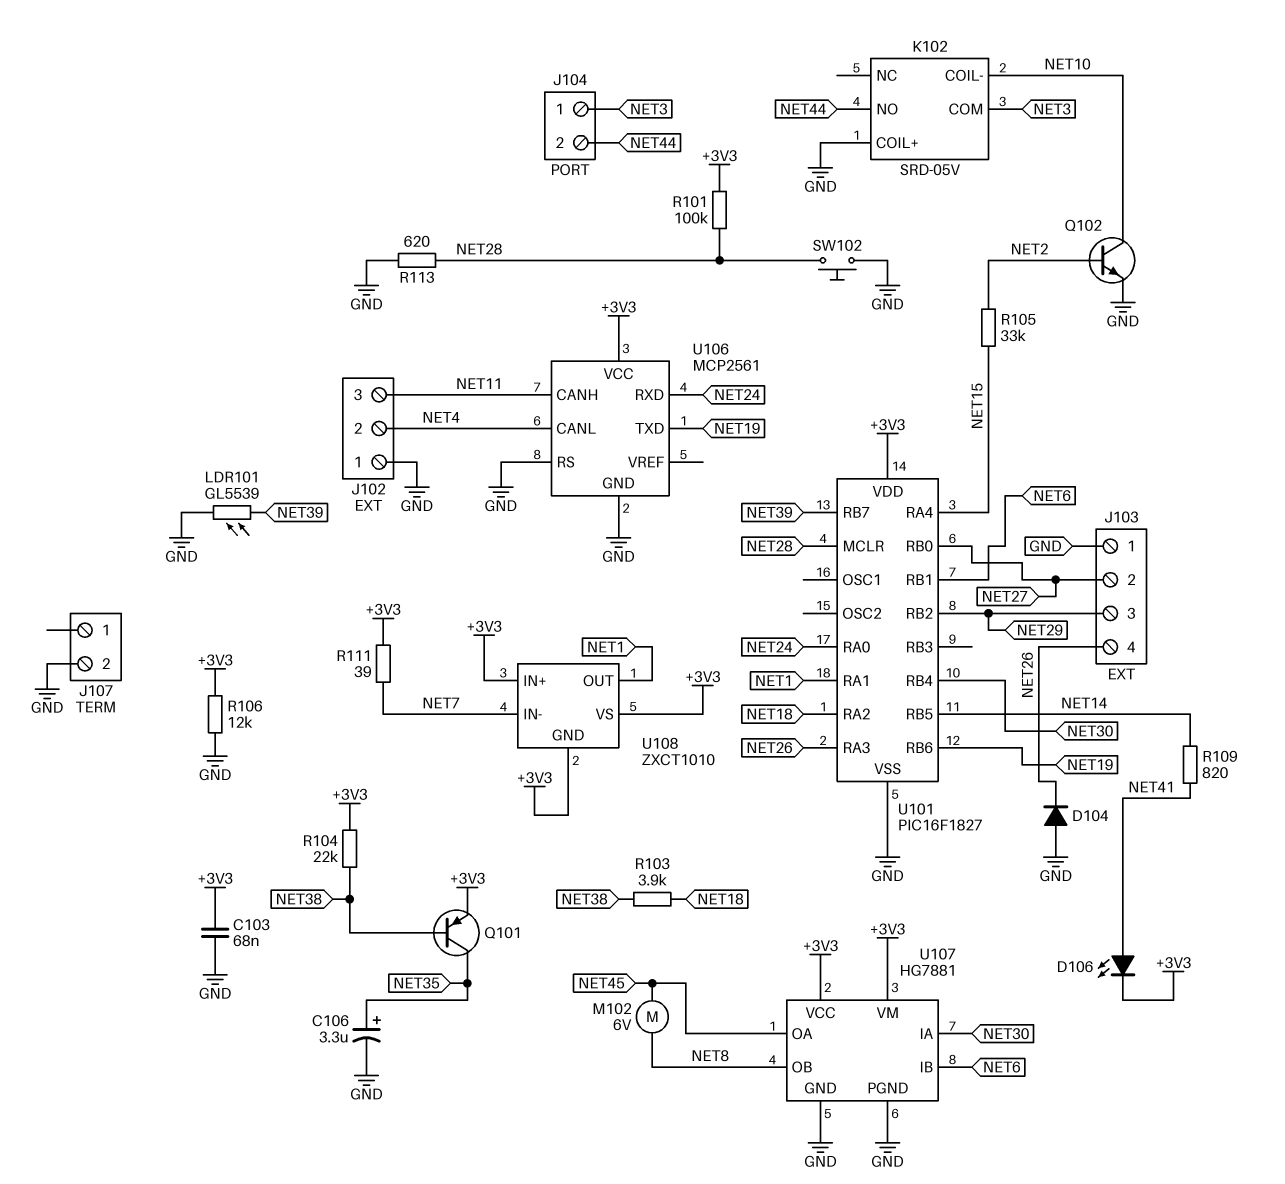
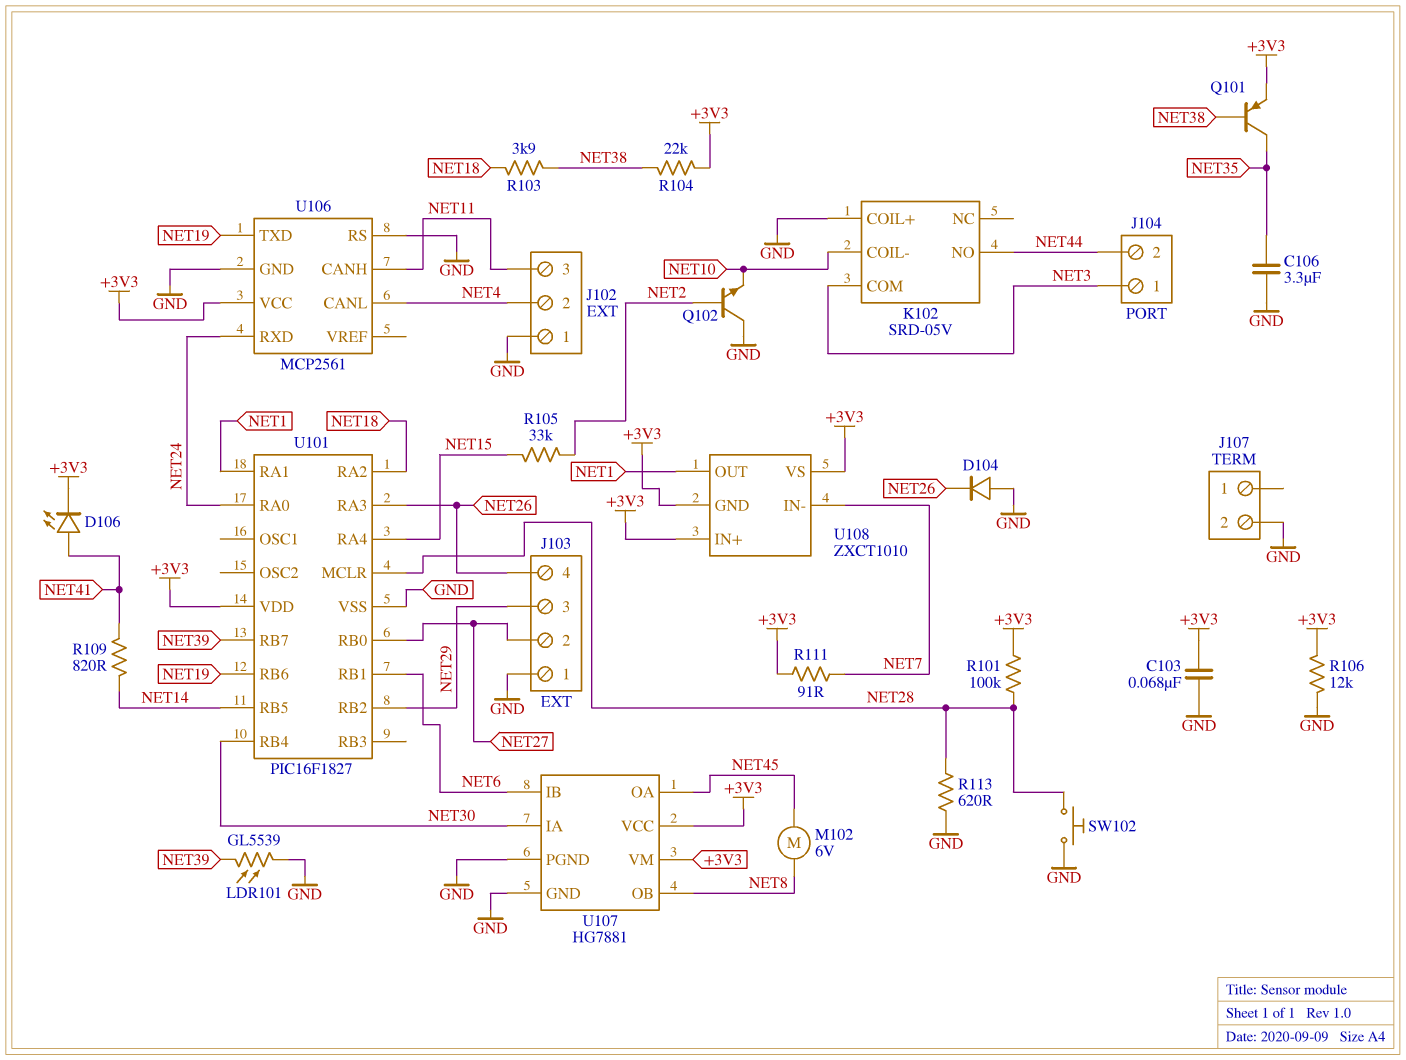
C106: 3.3uF (plus NET35, minus GND) -> 3.3uF (GND, NET35)
Q102: NPN (B NET2, C NET10, E GND) -> NPN (B NET2, C GND, E NET10)
R111: 39 (+3V3, NET7) -> 91 (+3V3, NET7)

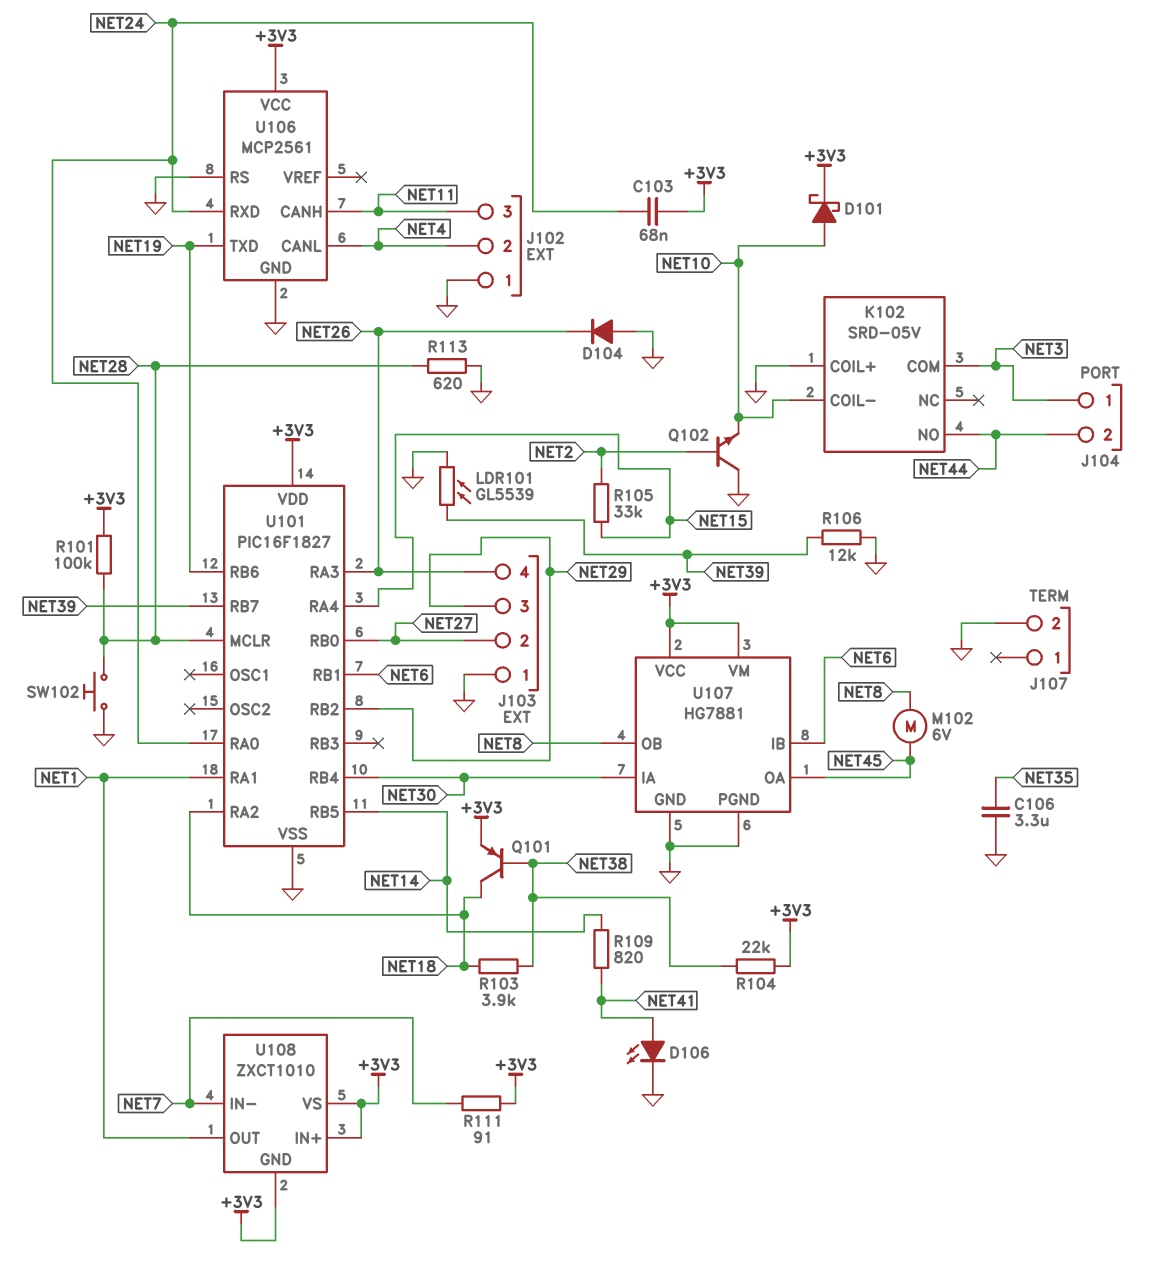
C103: 68nF (+3V3, GND) -> 68nF (+3V3, NET24)
D101: none -> schottky (A NET10, K +3V3)
D106: LED (A NET41, K +3V3) -> LED (A NET41, K GND)
Q101: PNP (B NET38, C NET35, E +3V3) -> PNP (B NET38, C NET18, E +3V3)
R106: 12k (+3V3, GND) -> 12k (GND, NET39)

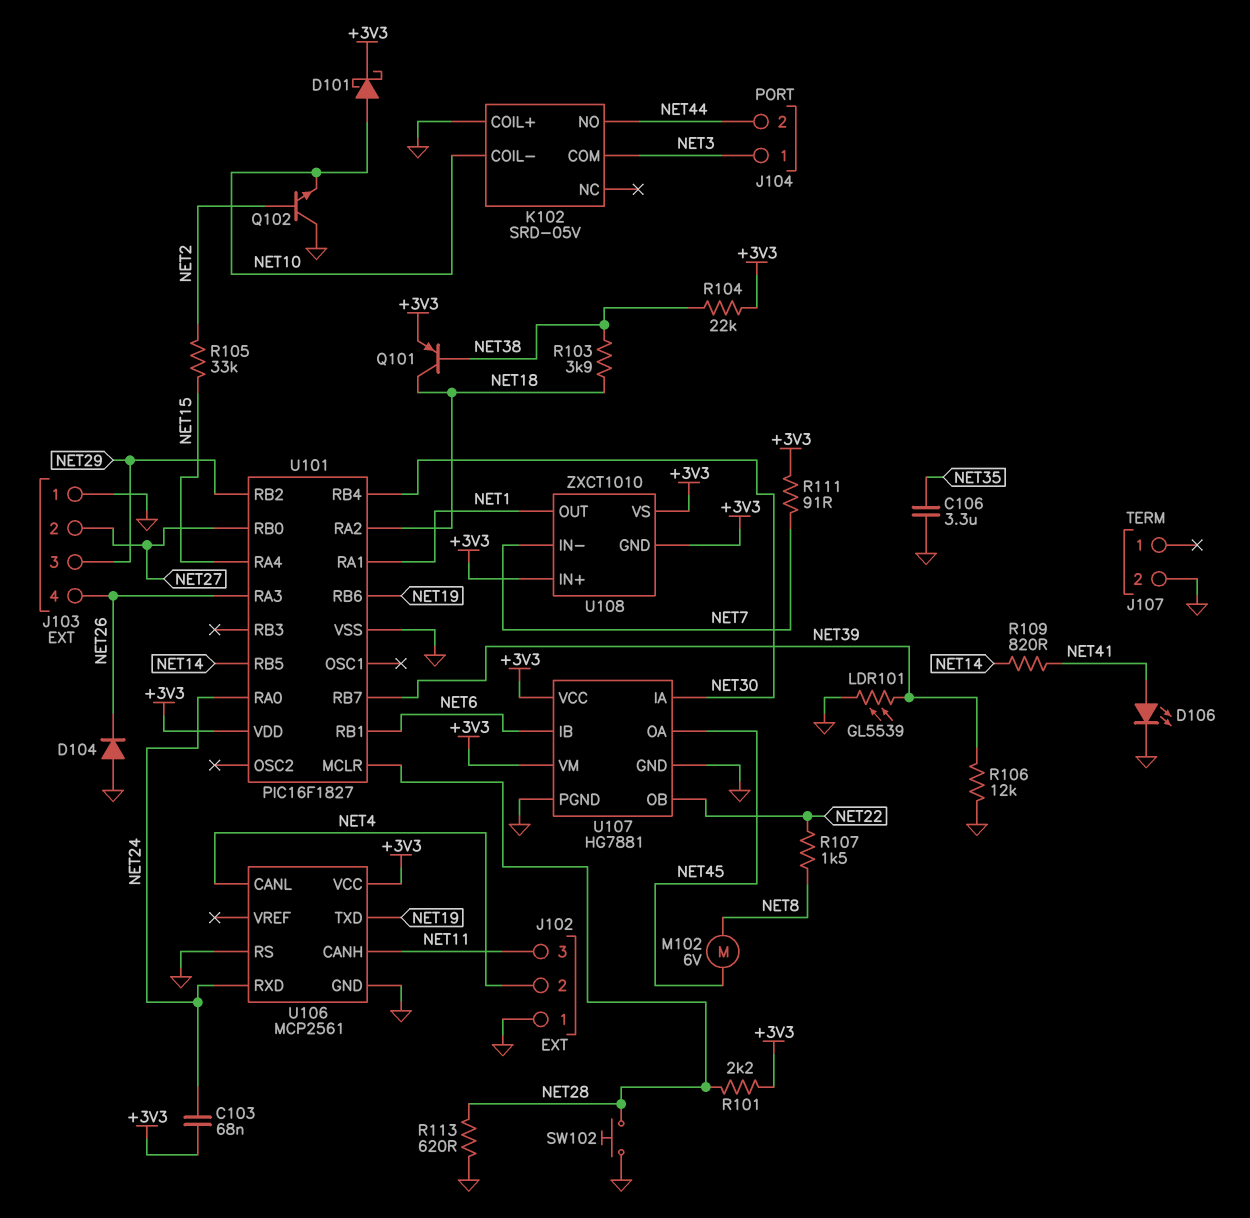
R101: 100k (+3V3, NET28) -> 2.2k (+3V3, NET28)
R107: none -> 1.5k (NET8, NET22)
U107 pin OB: NET8 -> NET22

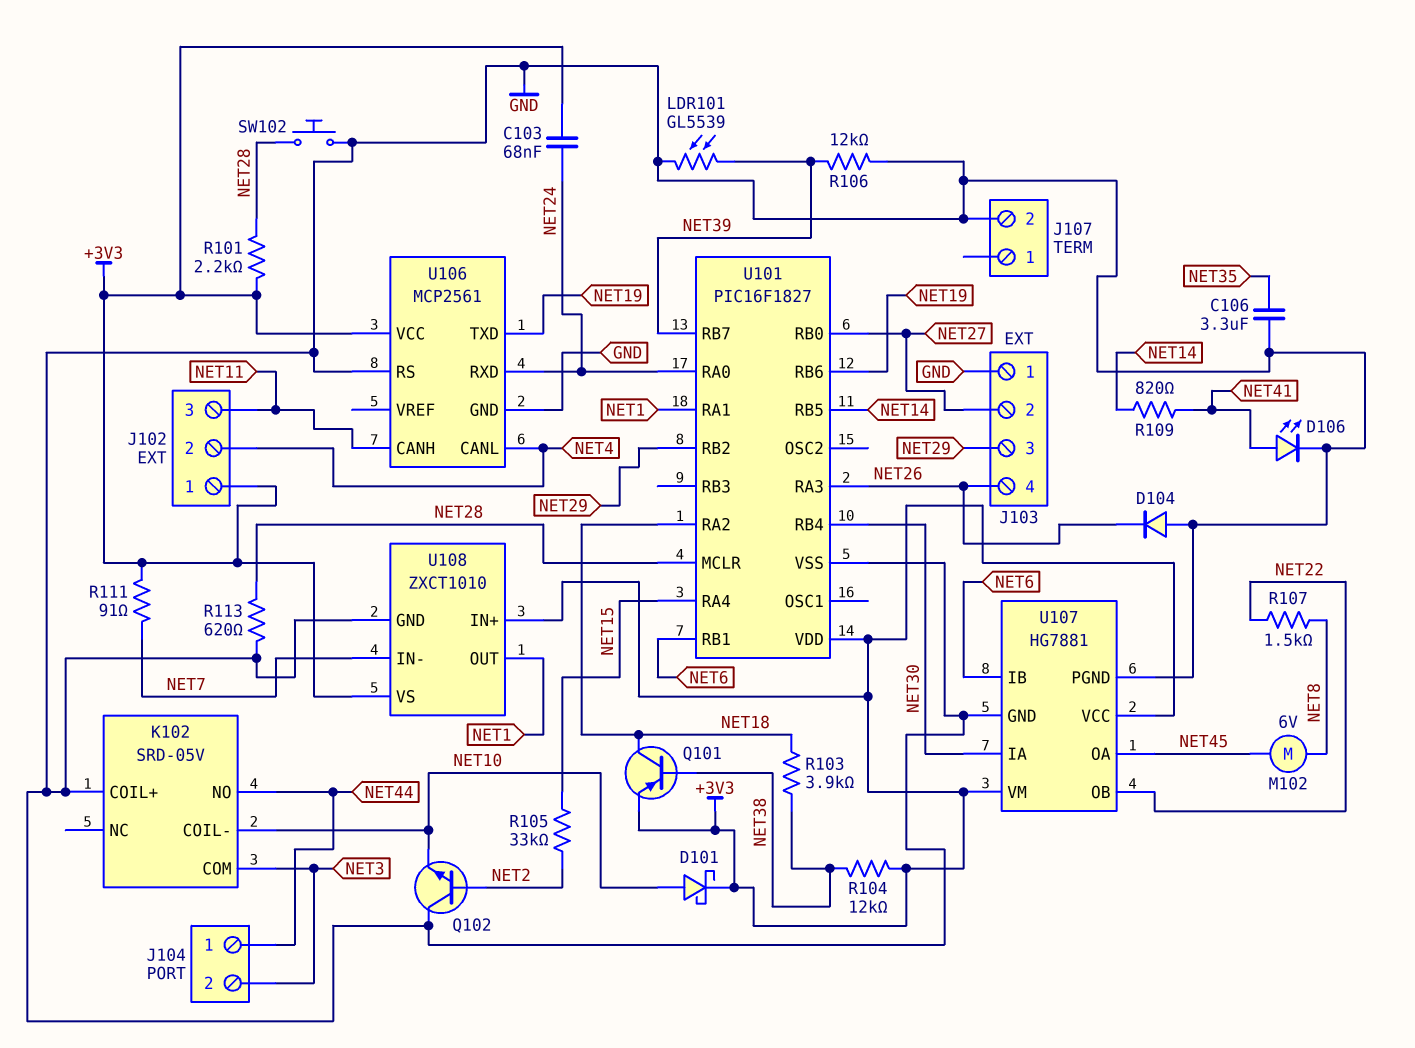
J102 pin 1: GND -> +3V3
J104 pin 1: NET3 -> NET44
J104 pin 2: NET44 -> NET3
R104: 22k (+3V3, NET38) -> 12k (+3V3, NET38)
U108 pin GND: +3V3 -> GND

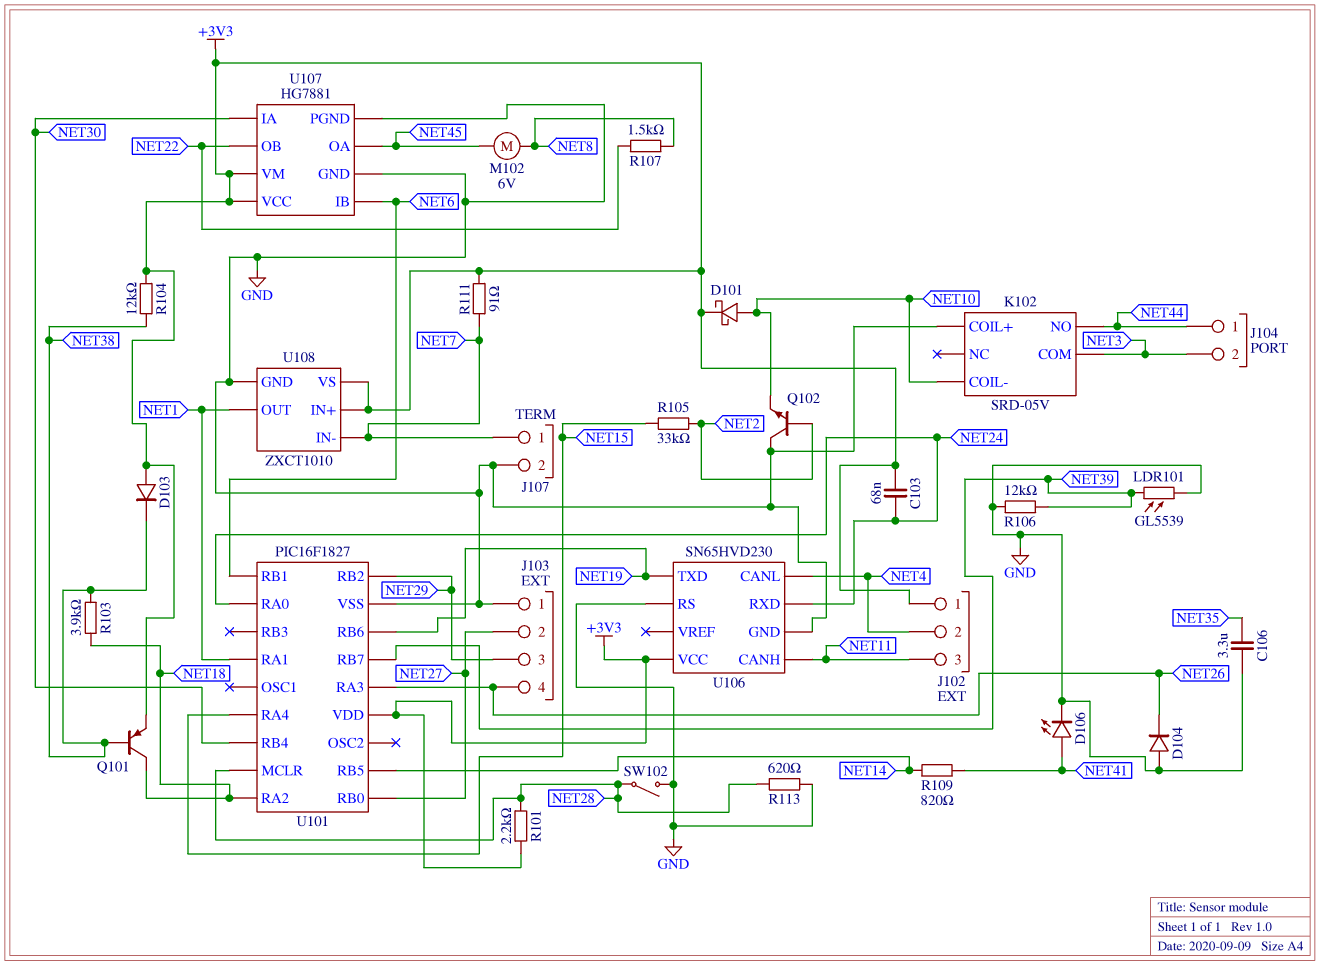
D103: none -> diode (A +3V3, K NET38)
J107 pin 1: none -> NET7
SW102: button (GND, NET28) -> switch (GND, NET28)
U106: MCP2561 -> SN65HVD230

